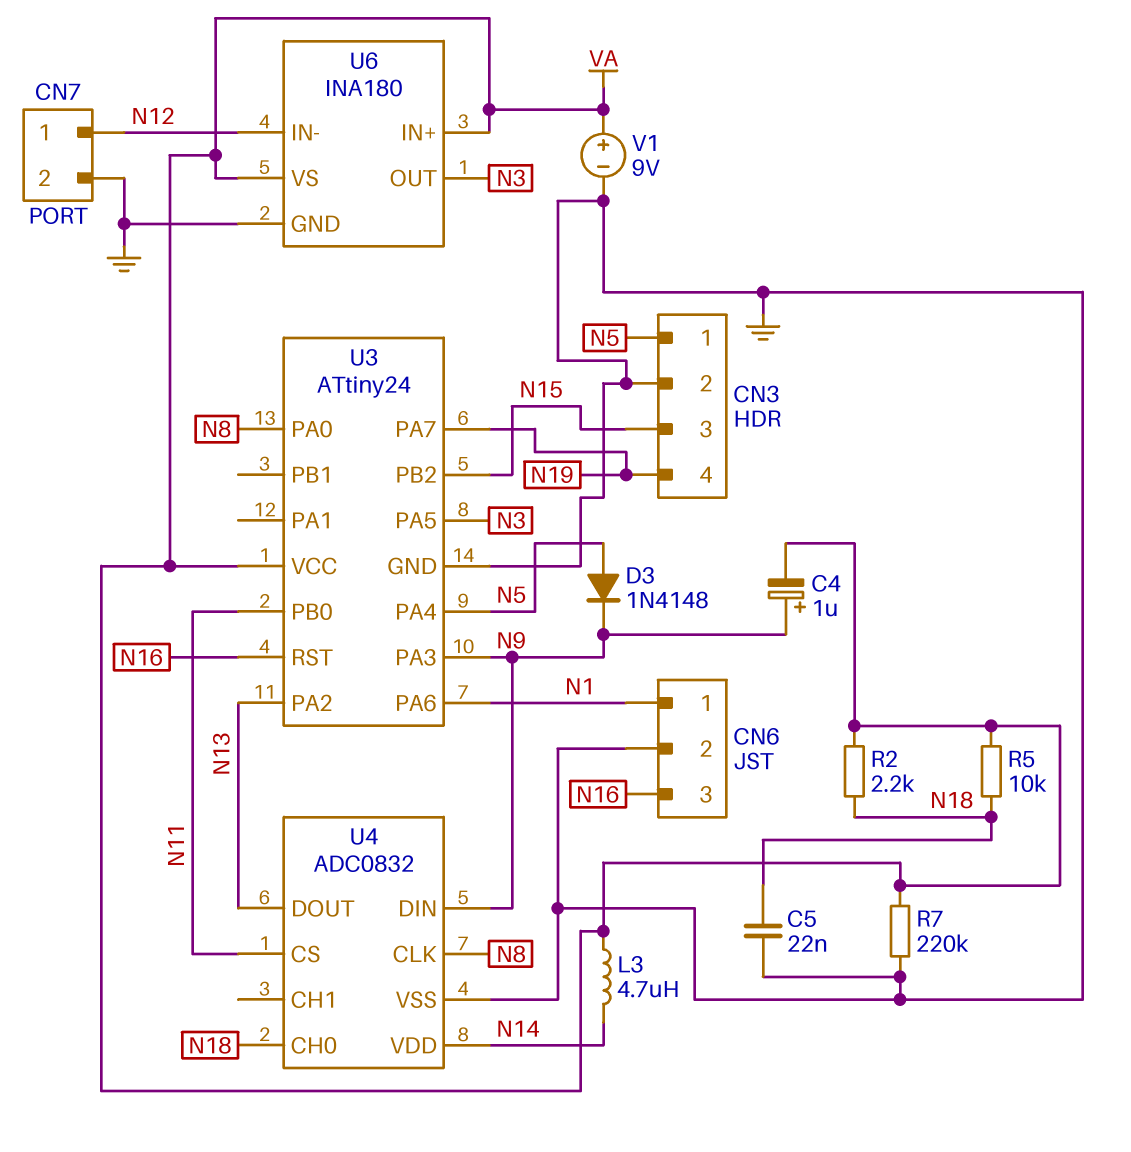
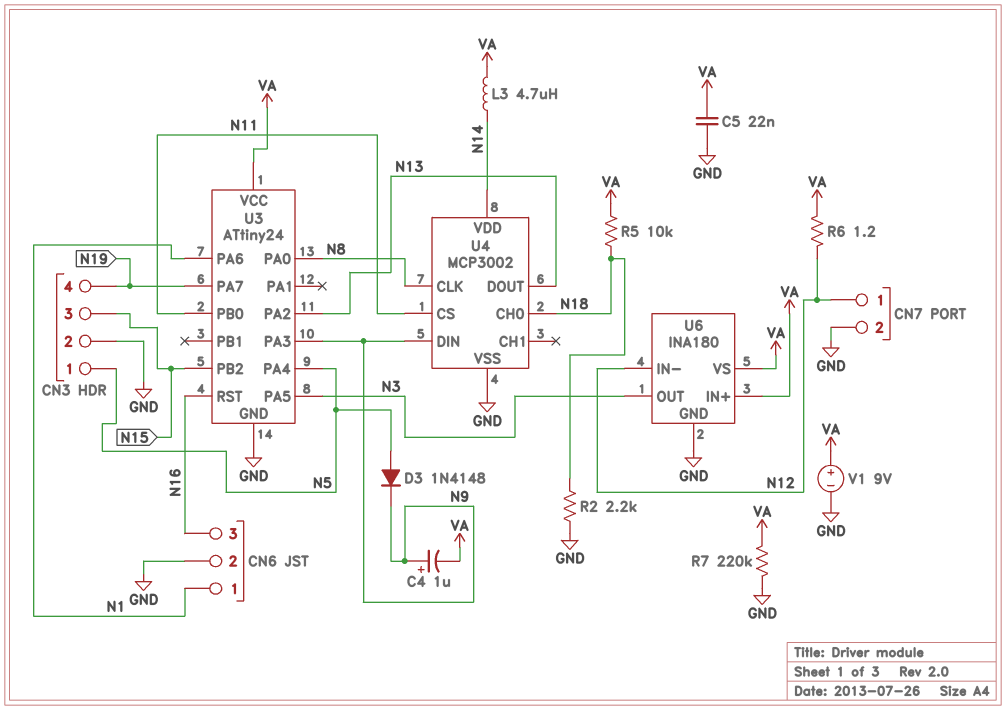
C5: 22nF (GND, N18) -> 22nF (GND, VA)
R2: 2.2k (N18, VA) -> 2.2k (GND, N18)
R6: none -> 1.2 (N12, VA)
U4: ADC0832 -> MCP3002

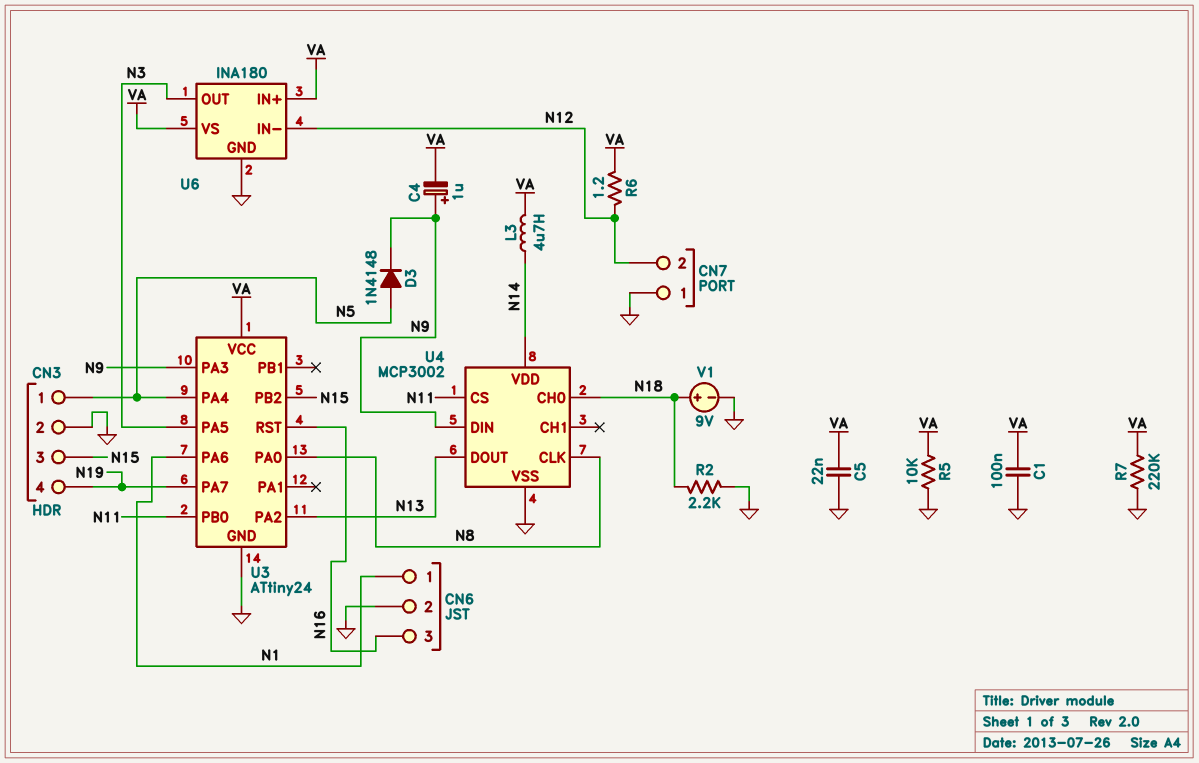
C1: none -> 100nF (GND, VA)
CN7 pin 1: N12 -> GND
CN7 pin 2: GND -> N12
R5: 10k (N18, VA) -> 10k (GND, VA)
V1: 9V (plus VA, minus GND) -> 9V (plus N18, minus GND)

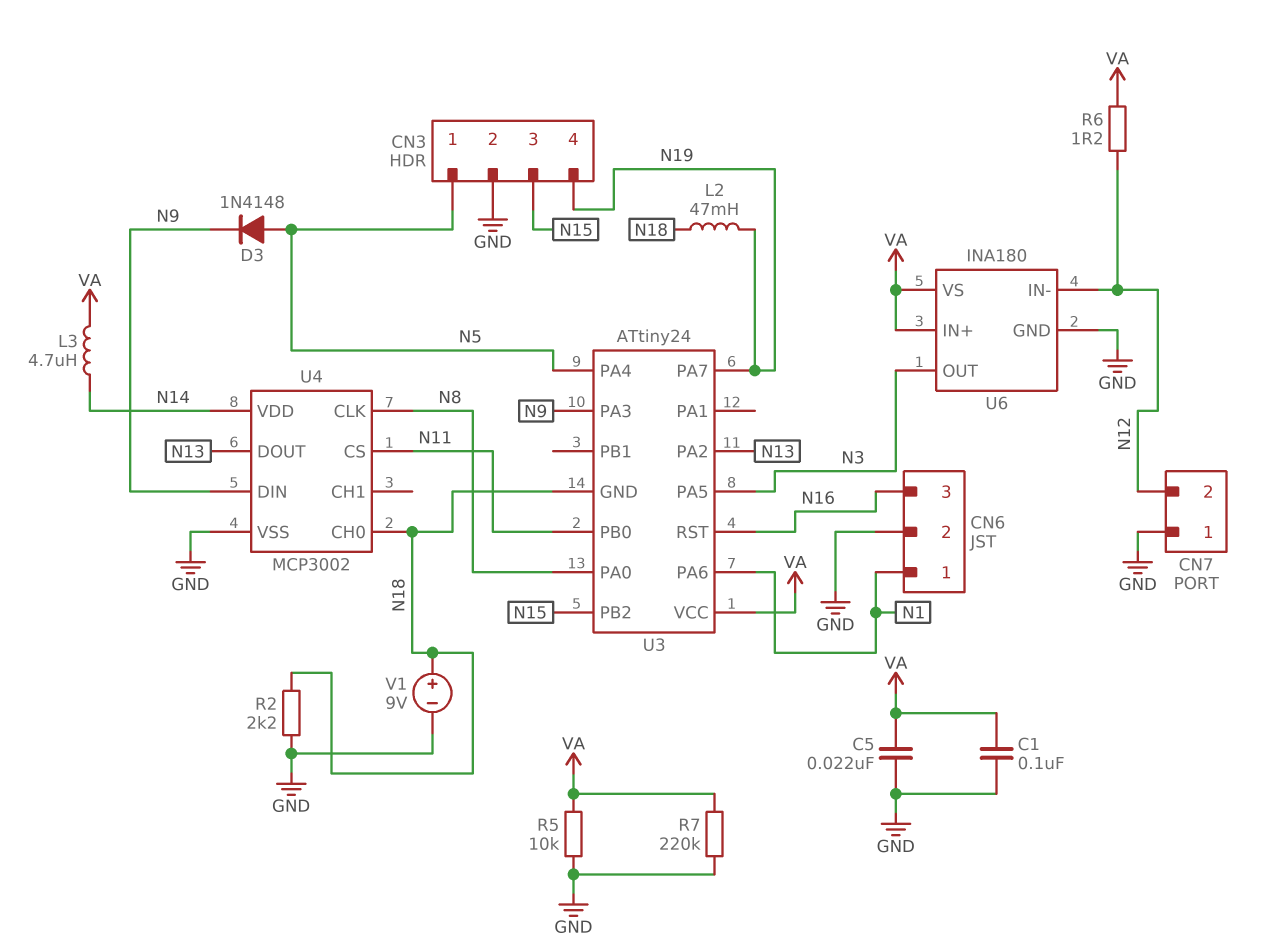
C4: 1uF (plus N9, minus VA) -> none
L2: none -> 47mH (N18, N19)
U3 pin GND: GND -> N18

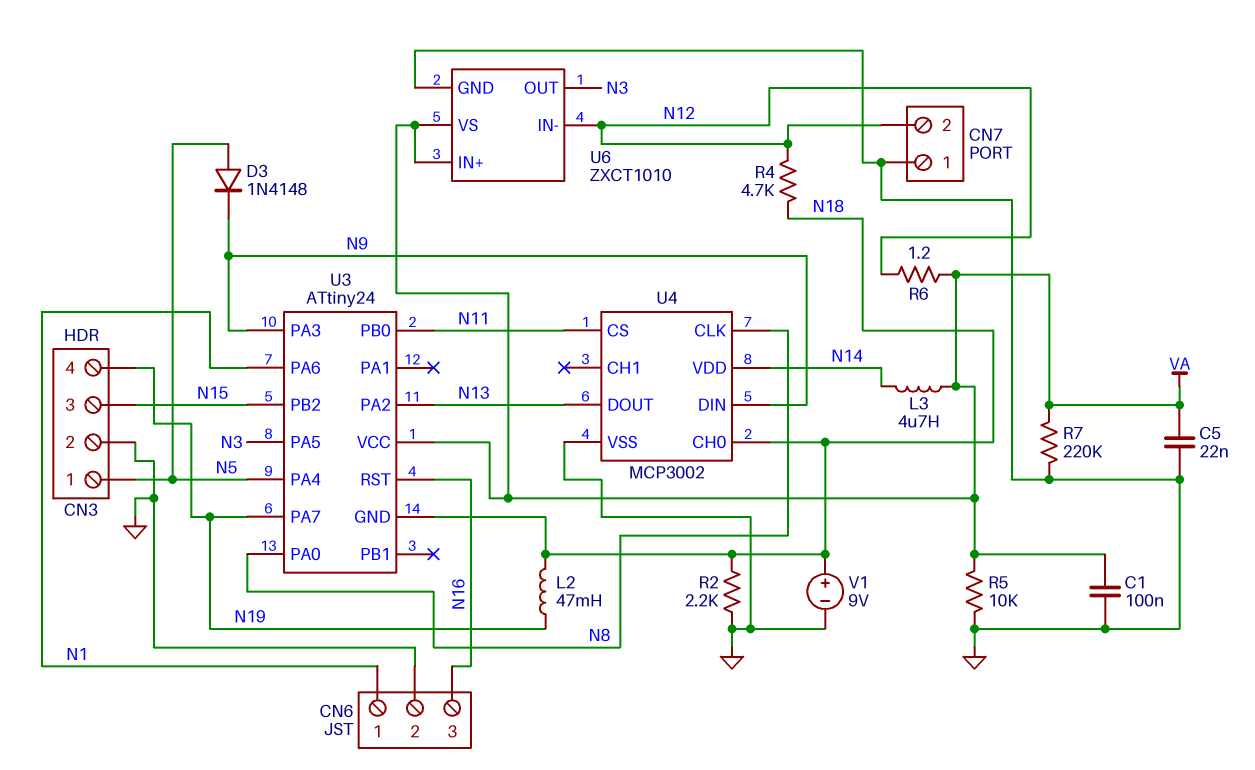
R4: none -> 4.7k (N12, N18)
U6: INA180 -> ZXCT1010

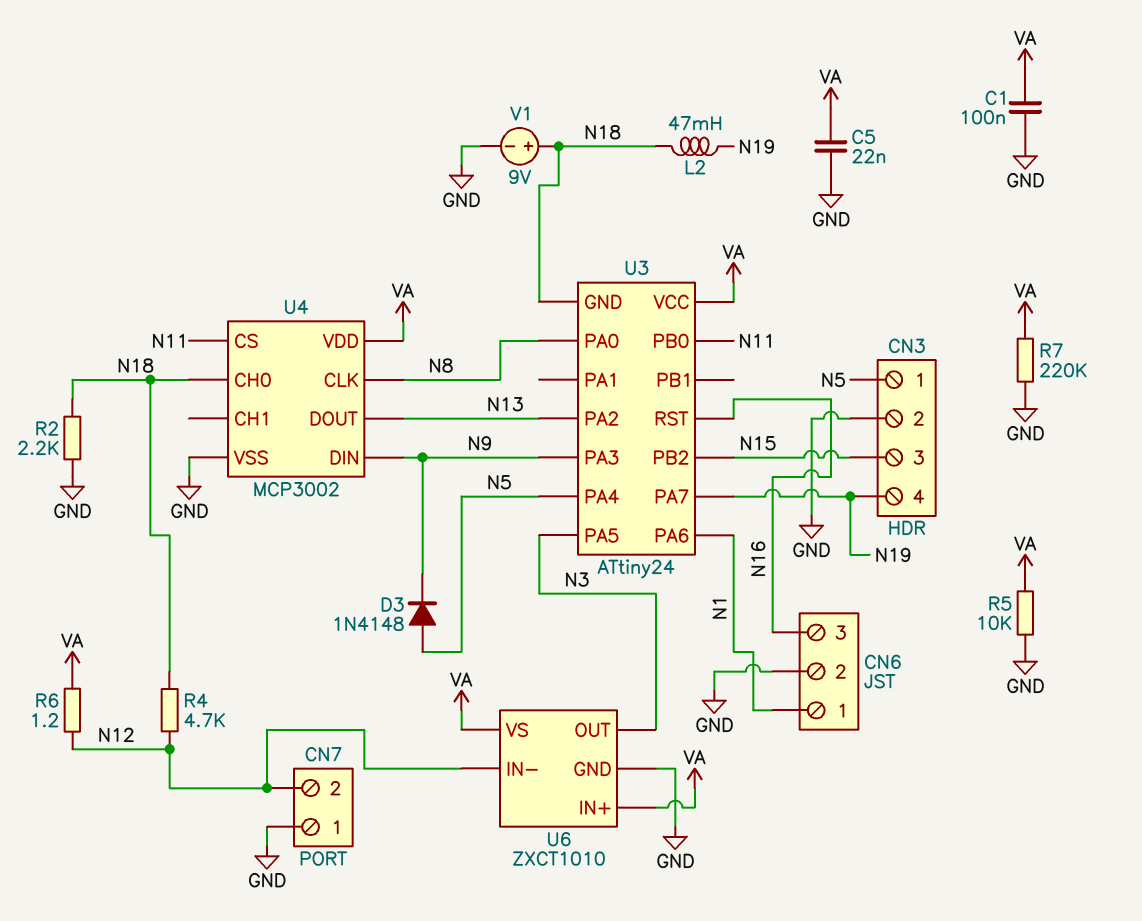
L3: 4.7uH (N14, VA) -> none
U4 pin VDD: N14 -> VA

